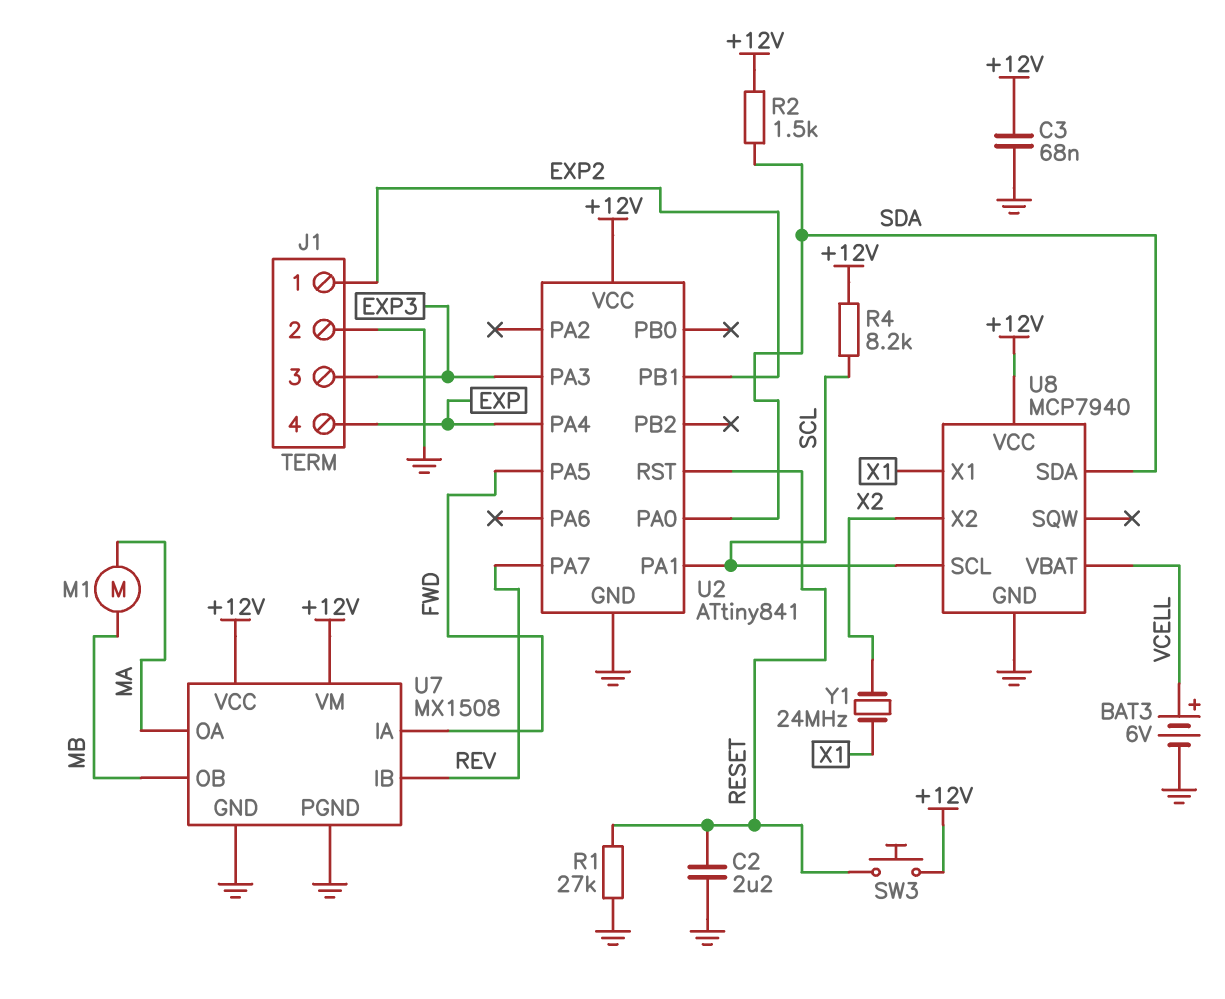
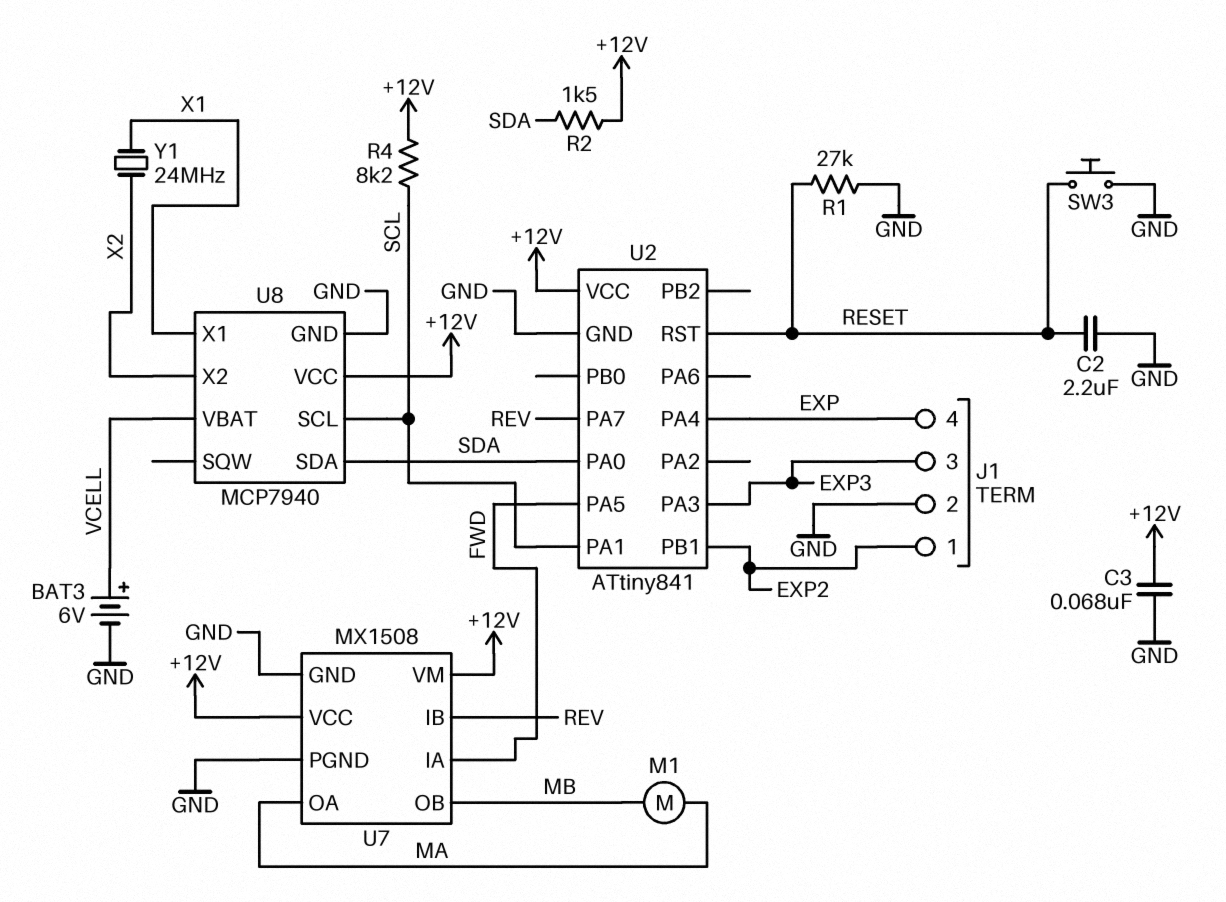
SW3: button (+12V, RESET) -> button (GND, RESET)

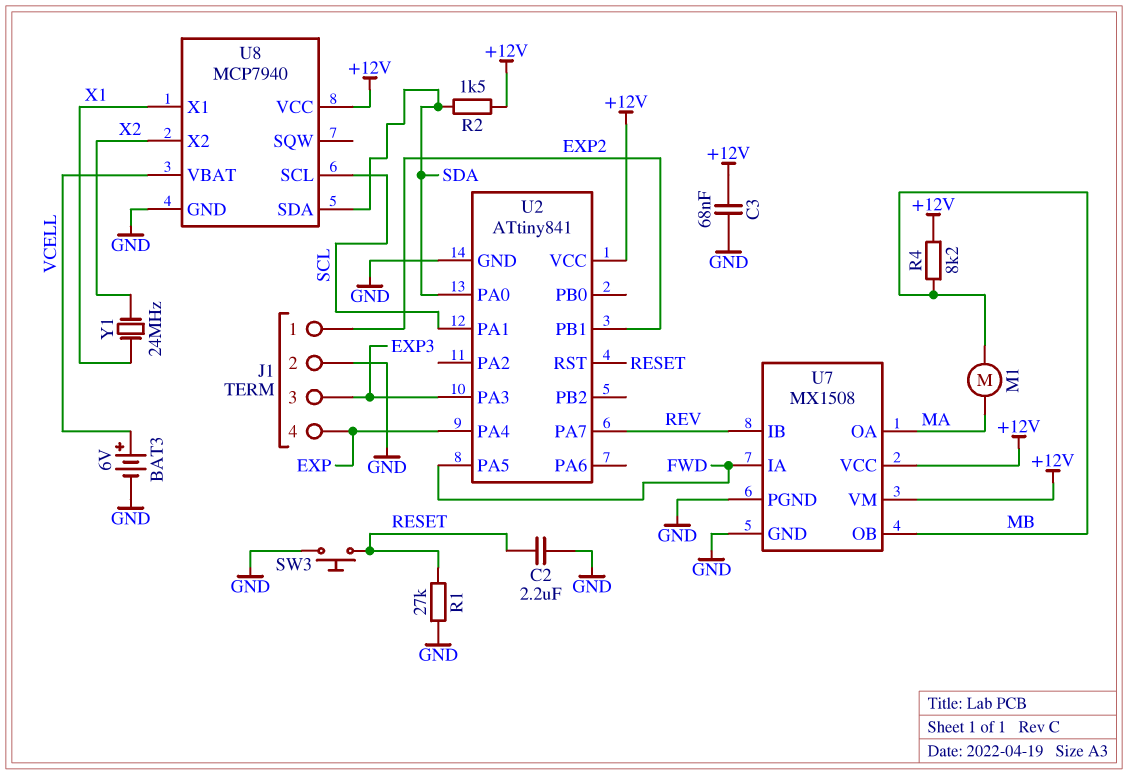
R4: 8.2k (+12V, SCL) -> 8.2k (+12V, MB)

